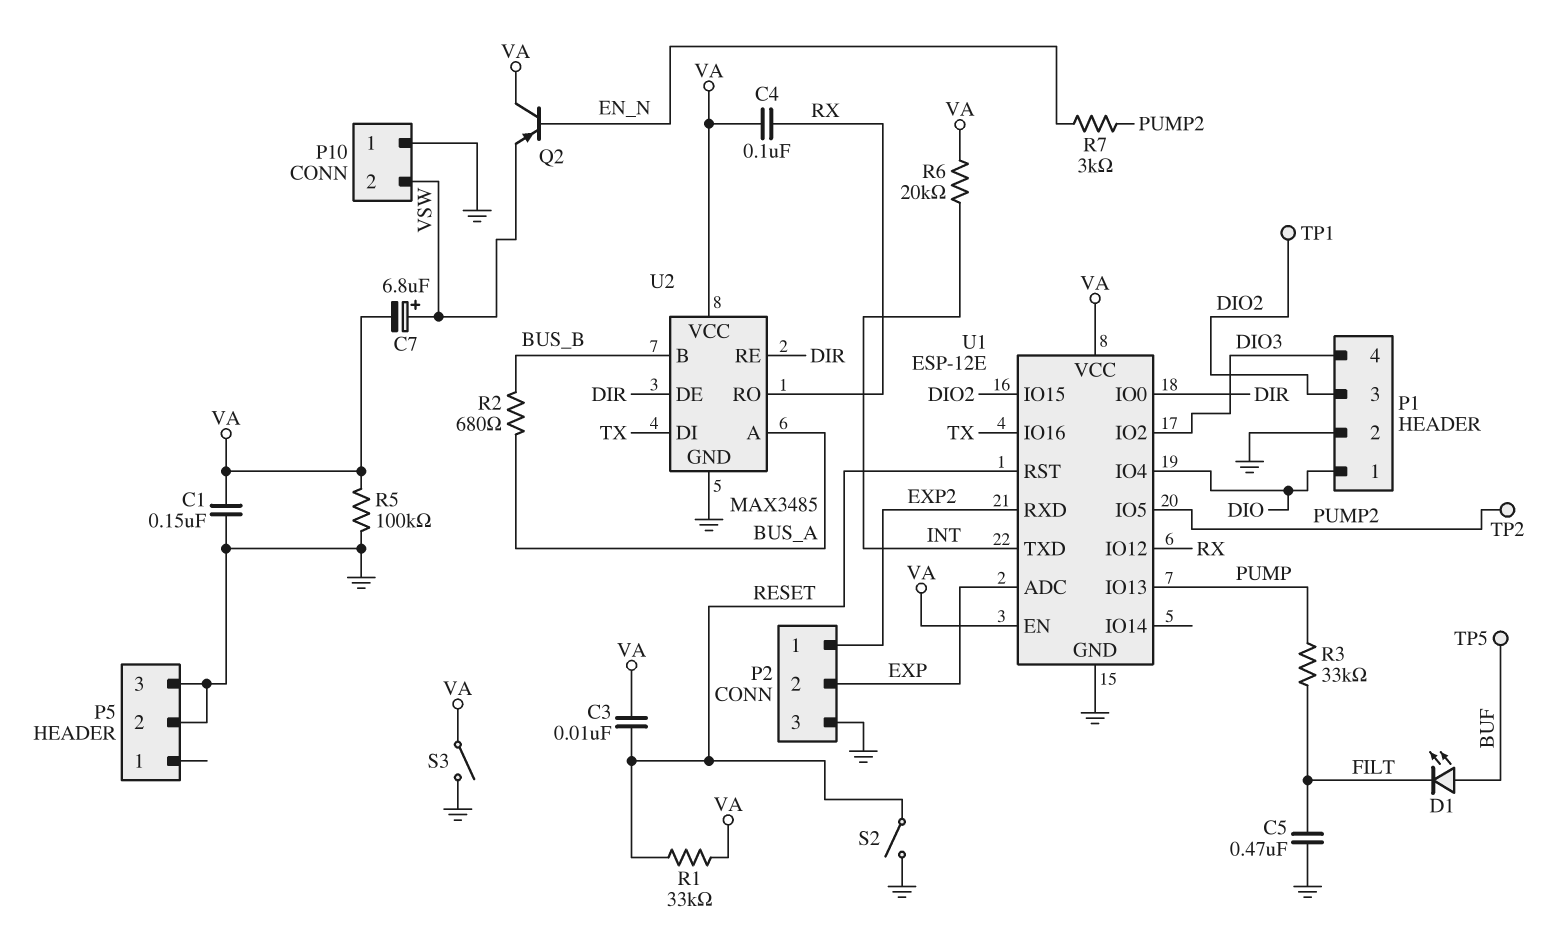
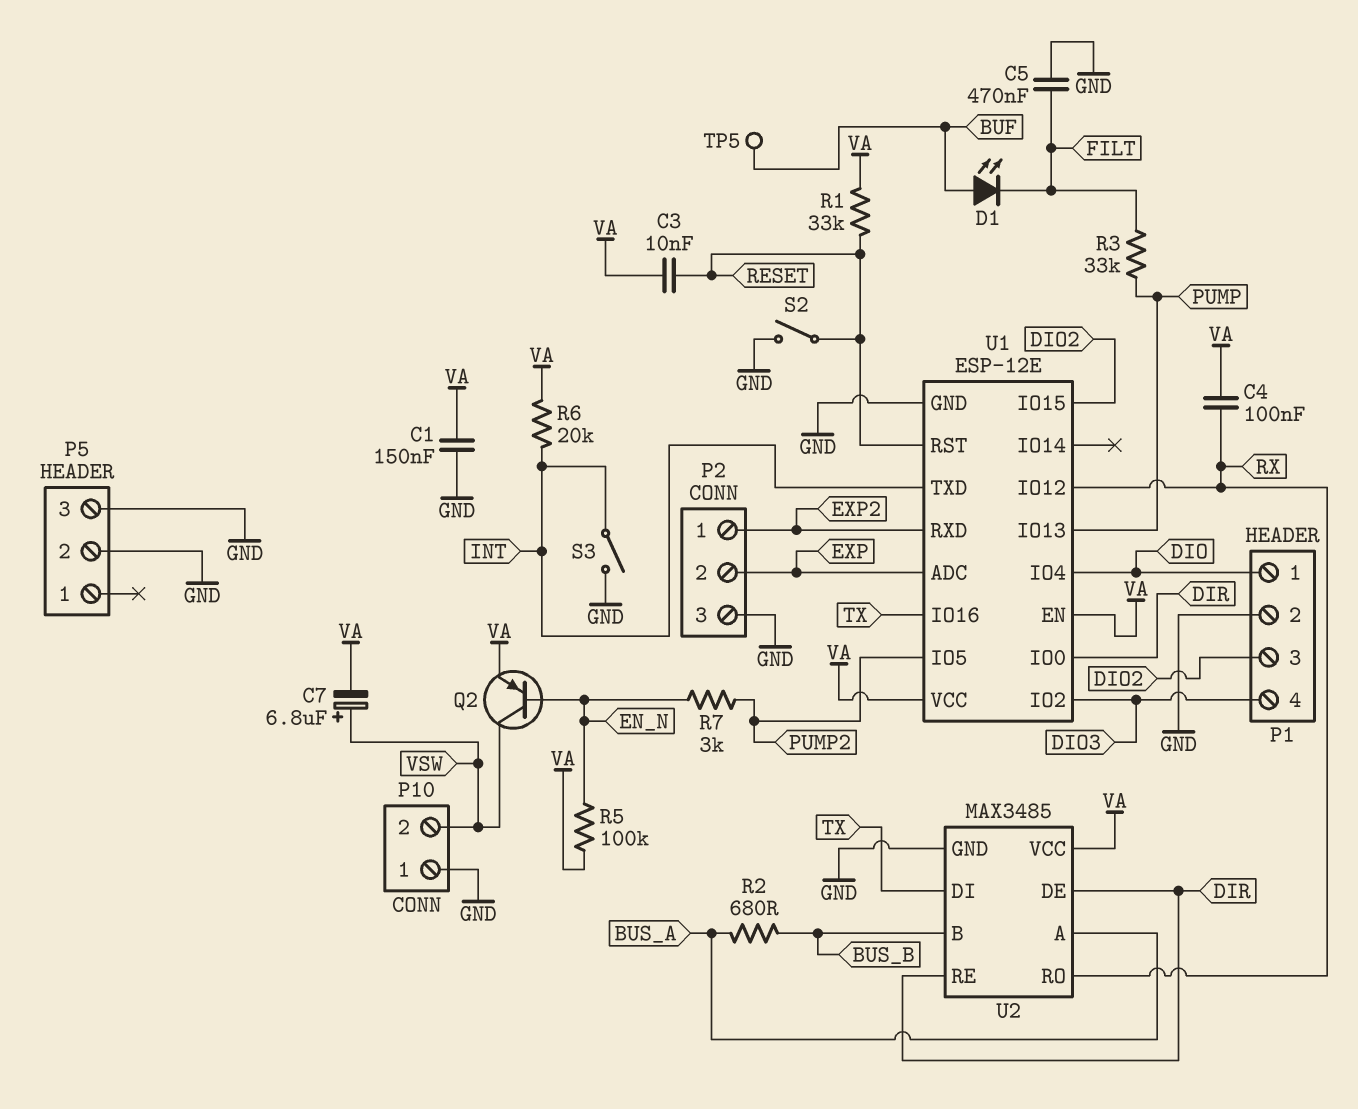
Q2: PNP (B EN_N, C VA, E VSW) -> PNP (B EN_N, C VSW, E VA)
R5: 100k (GND, VA) -> 100k (EN_N, VA)
S3: switch (GND, VA) -> switch (GND, INT)
TP1: test point (DIO2) -> none
TP2: test point (PUMP2) -> none

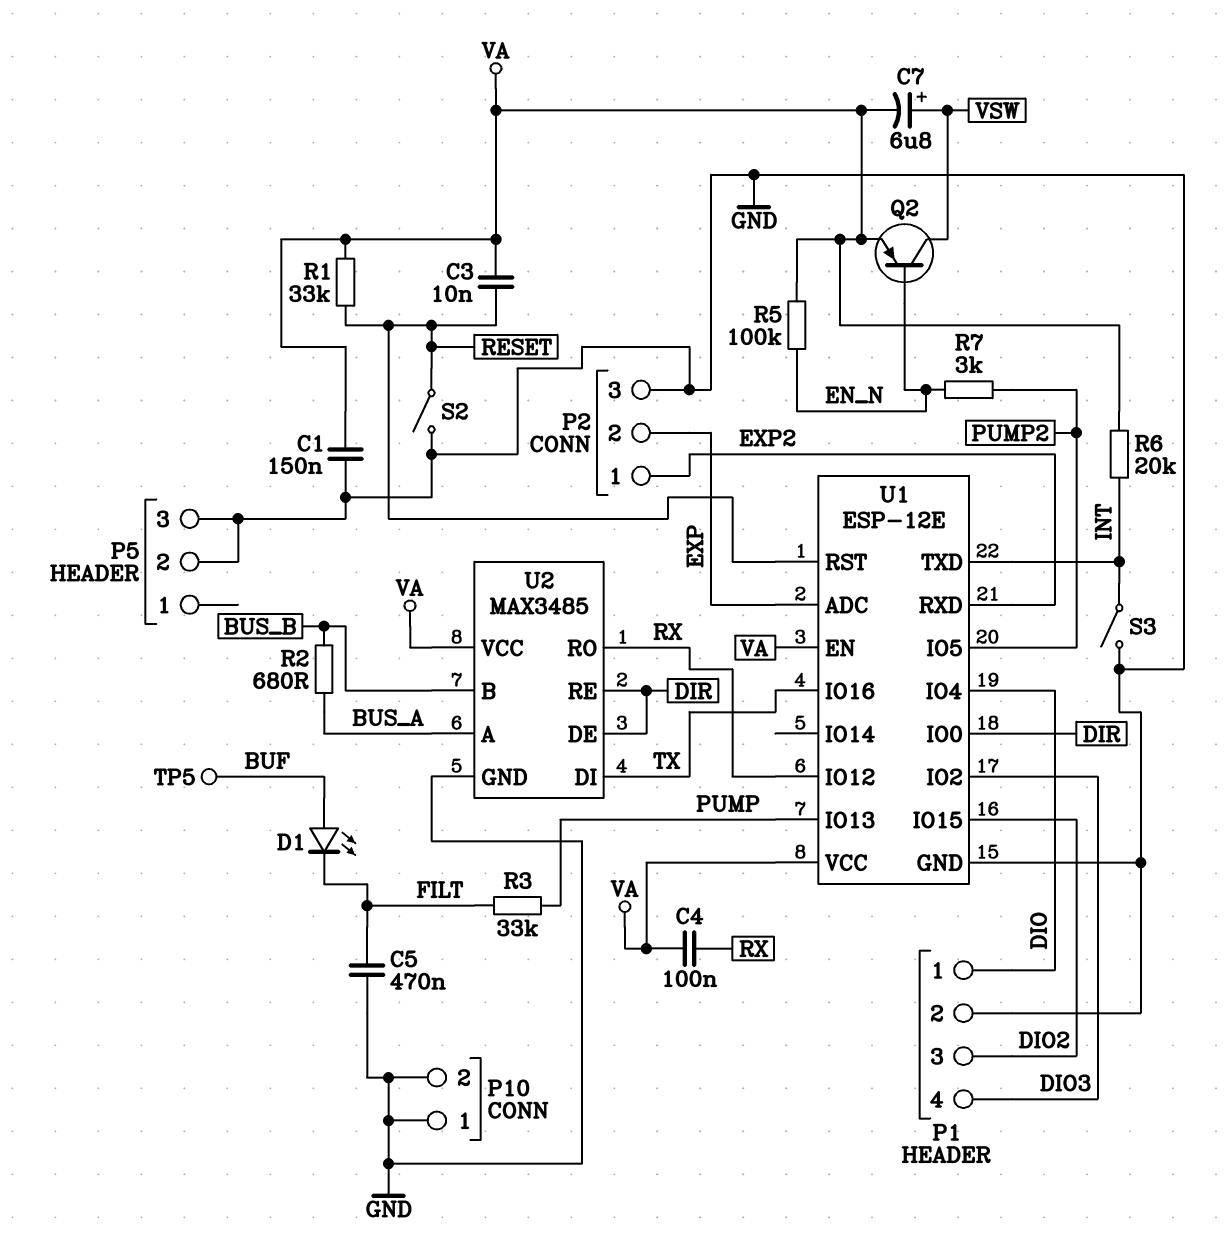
P10 pin 2: VSW -> GND

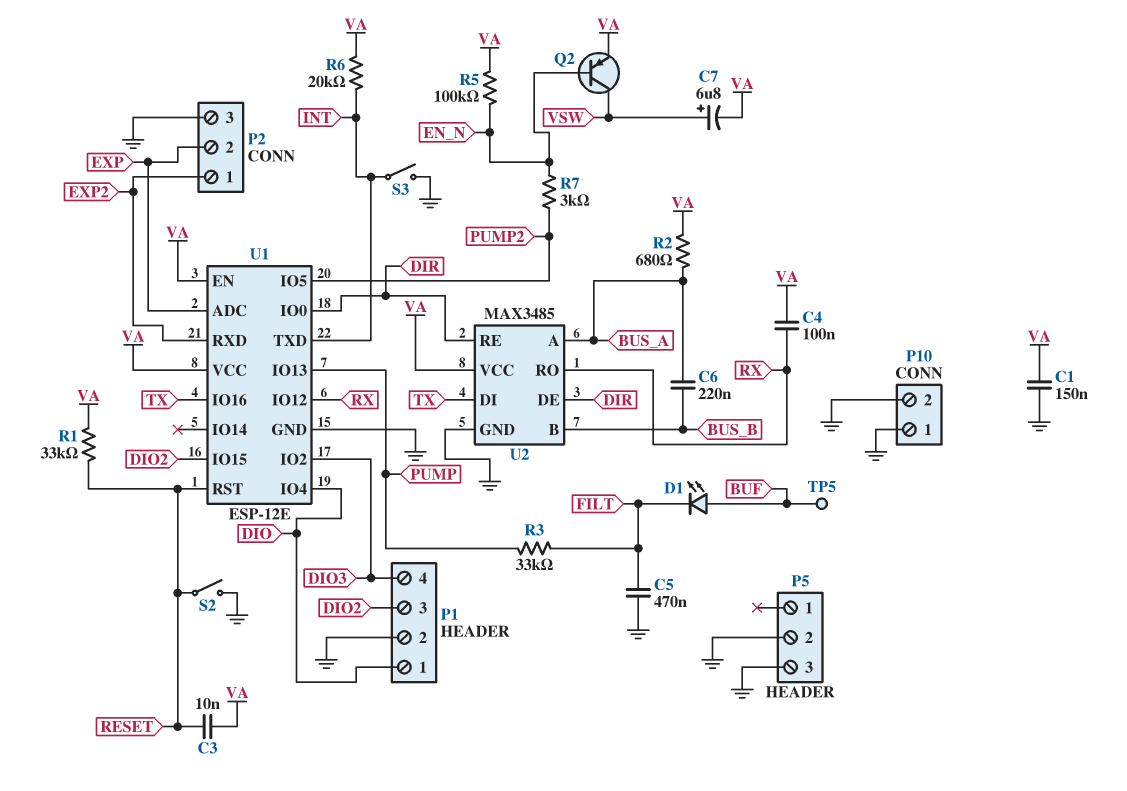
C6: none -> 220nF (BUS_A, BUS_B)
R2: 680 (BUS_A, BUS_B) -> 680 (BUS_A, VA)

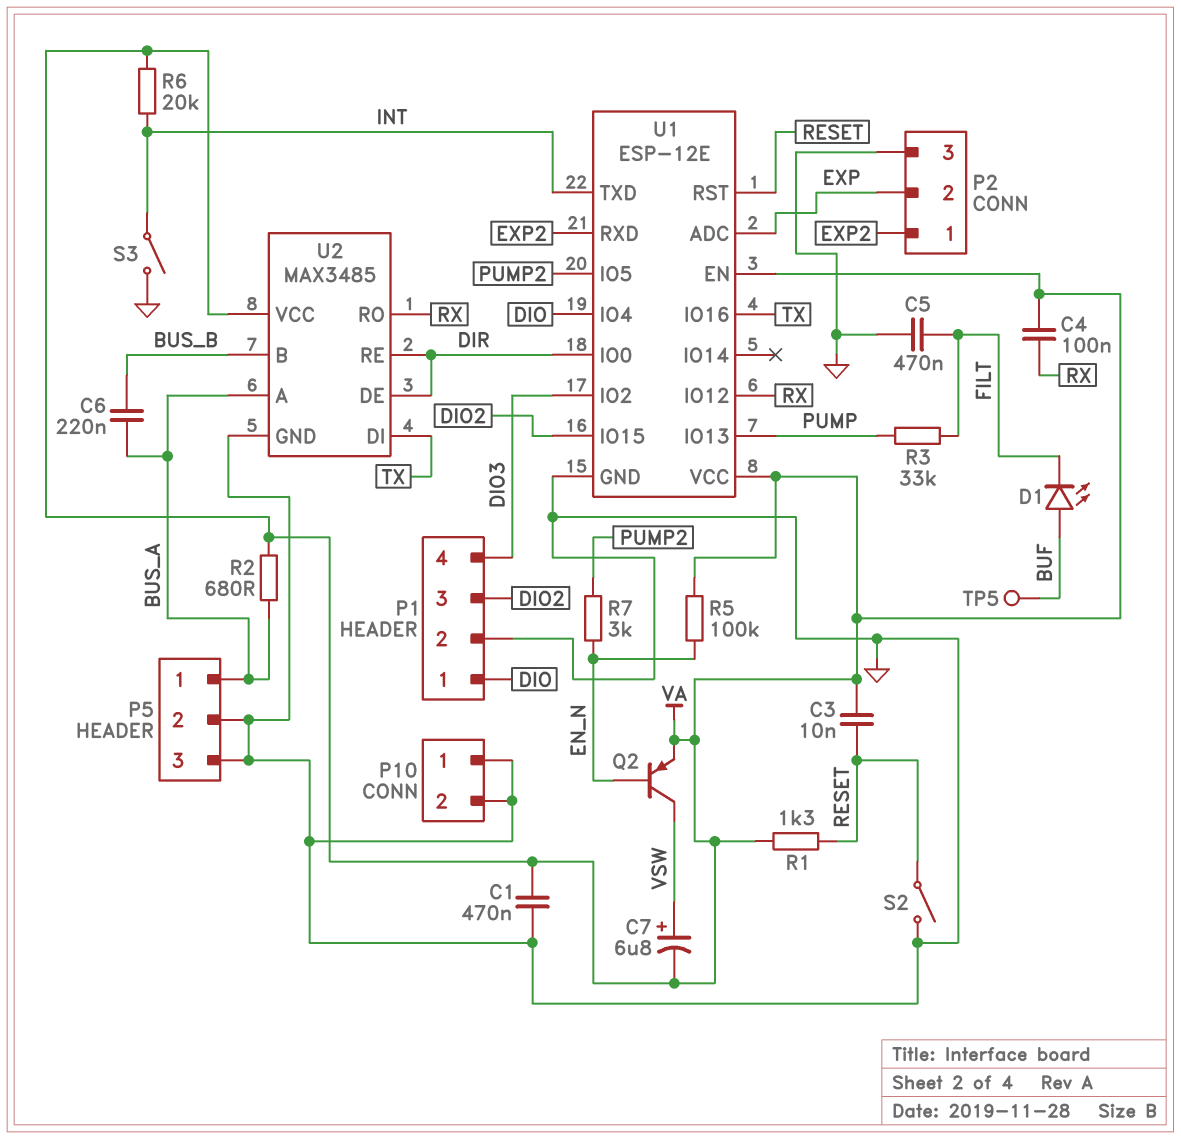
C1: 150nF (GND, VA) -> 470nF (GND, VA)
P5 pin 1: none -> BUS_A
R1: 33k (RESET, VA) -> 1.3k (RESET, VA)

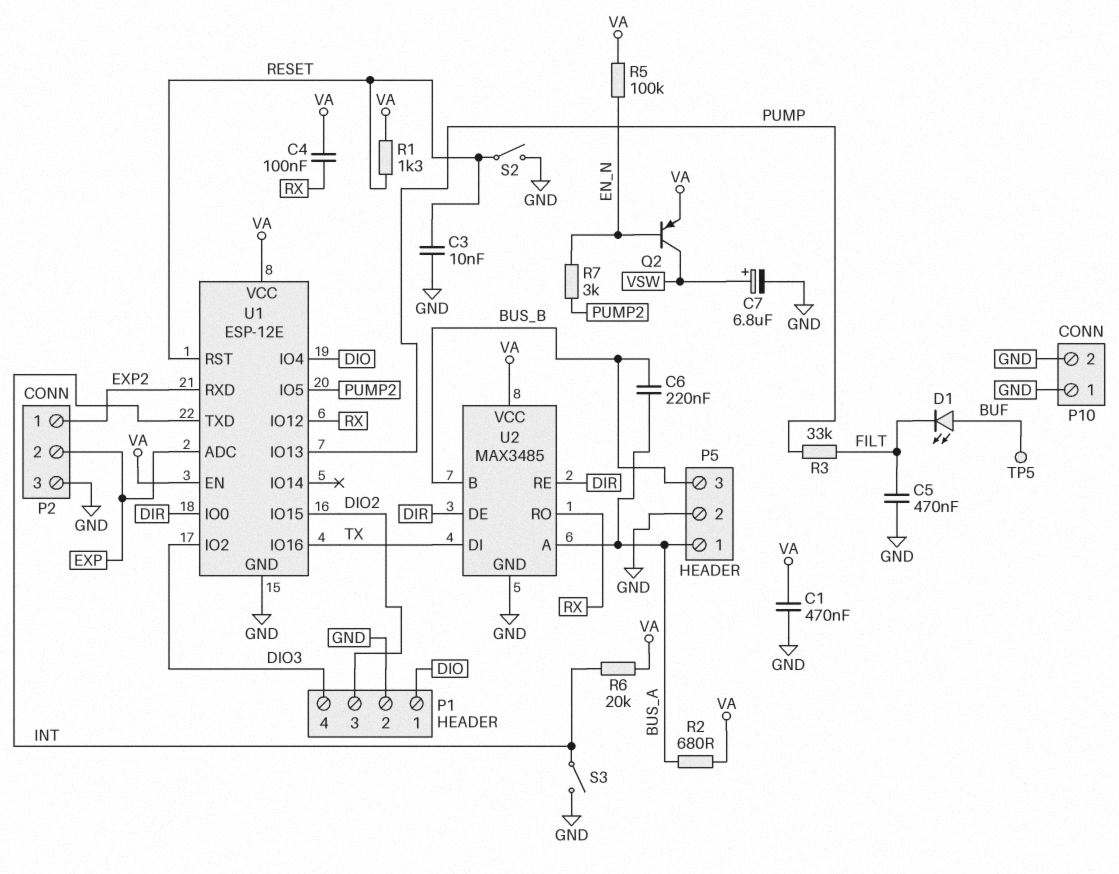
C3: 10nF (RESET, VA) -> 10nF (GND, RESET)
C7: 6.8uF (plus VSW, minus VA) -> 6.8uF (plus VSW, minus GND)
P5 pin 3: GND -> BUS_B

